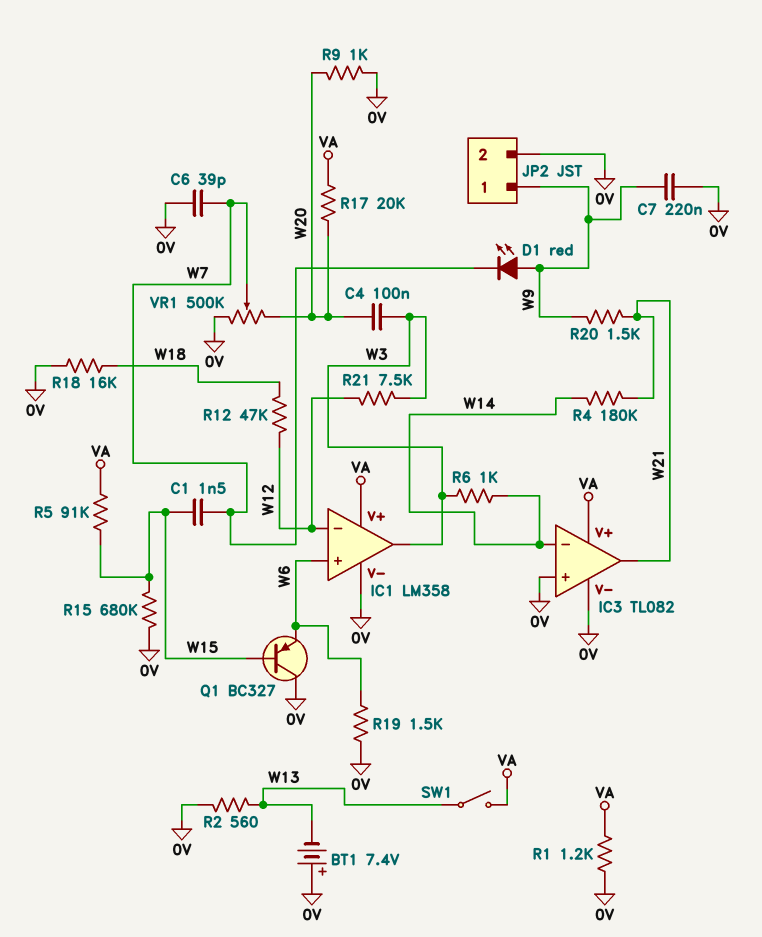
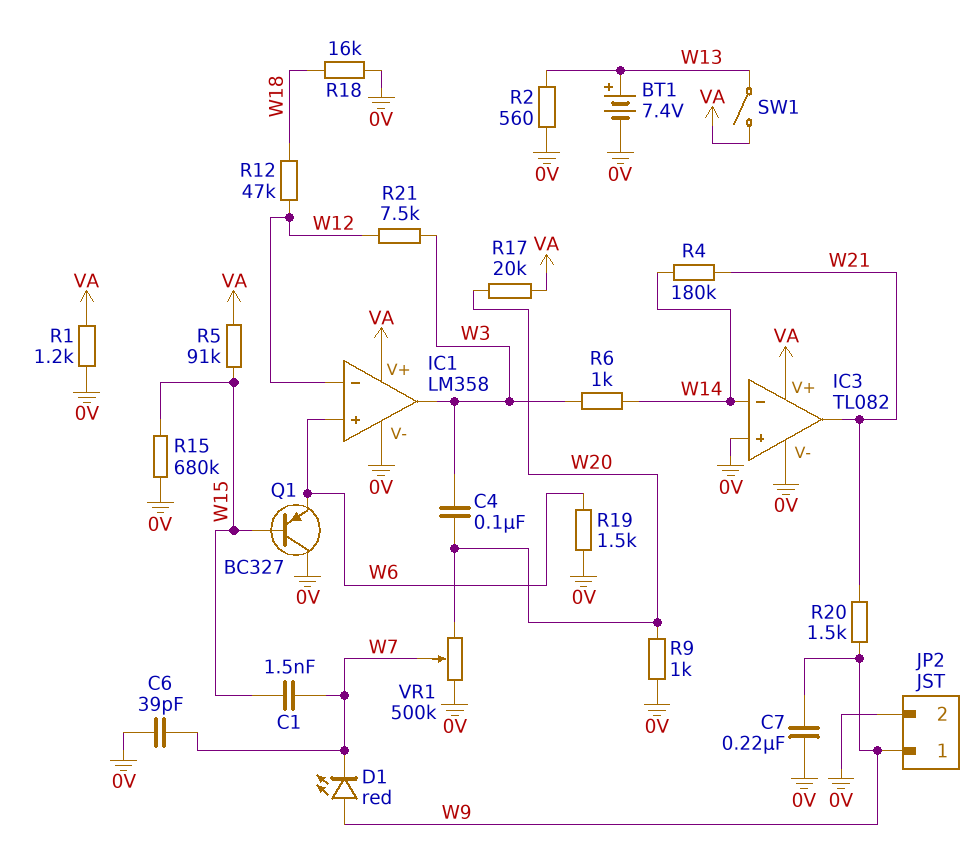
BT1: 7.4V (plus 0V, minus W13) -> 7.4V (plus W13, minus 0V)

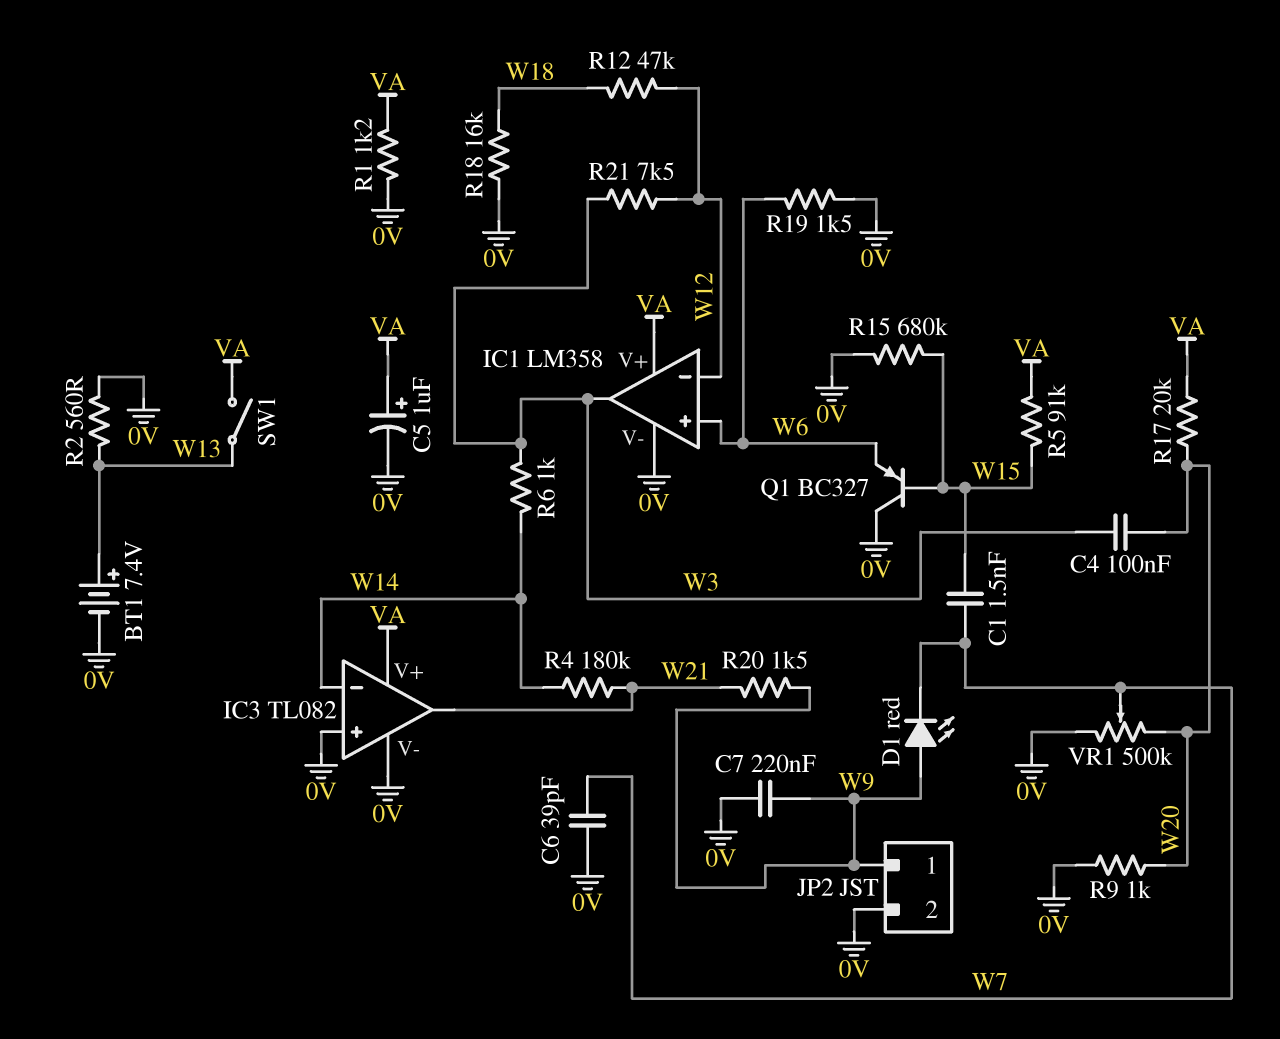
C5: none -> 1uF (plus VA, minus 0V)

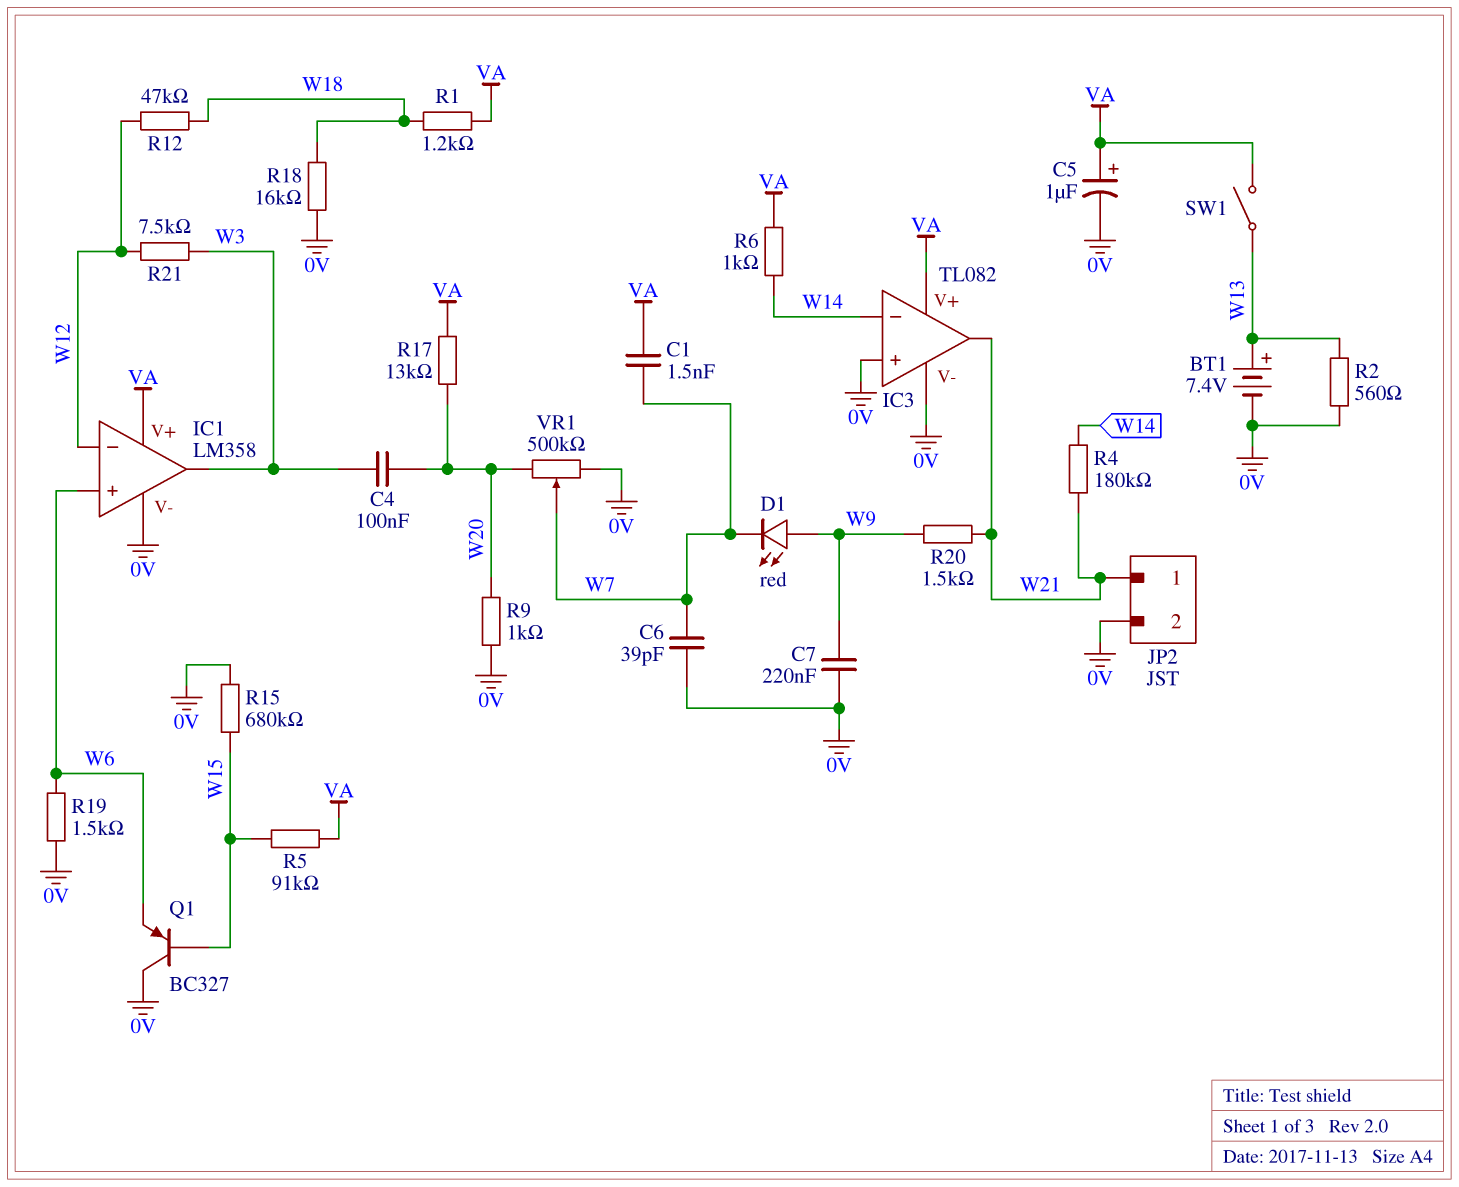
C1: 1.5nF (W7, W15) -> 1.5nF (VA, W7)
JP2 pin 1: W9 -> W21
R1: 1.2k (0V, VA) -> 1.2k (VA, W18)
R6: 1k (W3, W14) -> 1k (VA, W14)
R17: 20k (VA, W20) -> 13k (VA, W20)

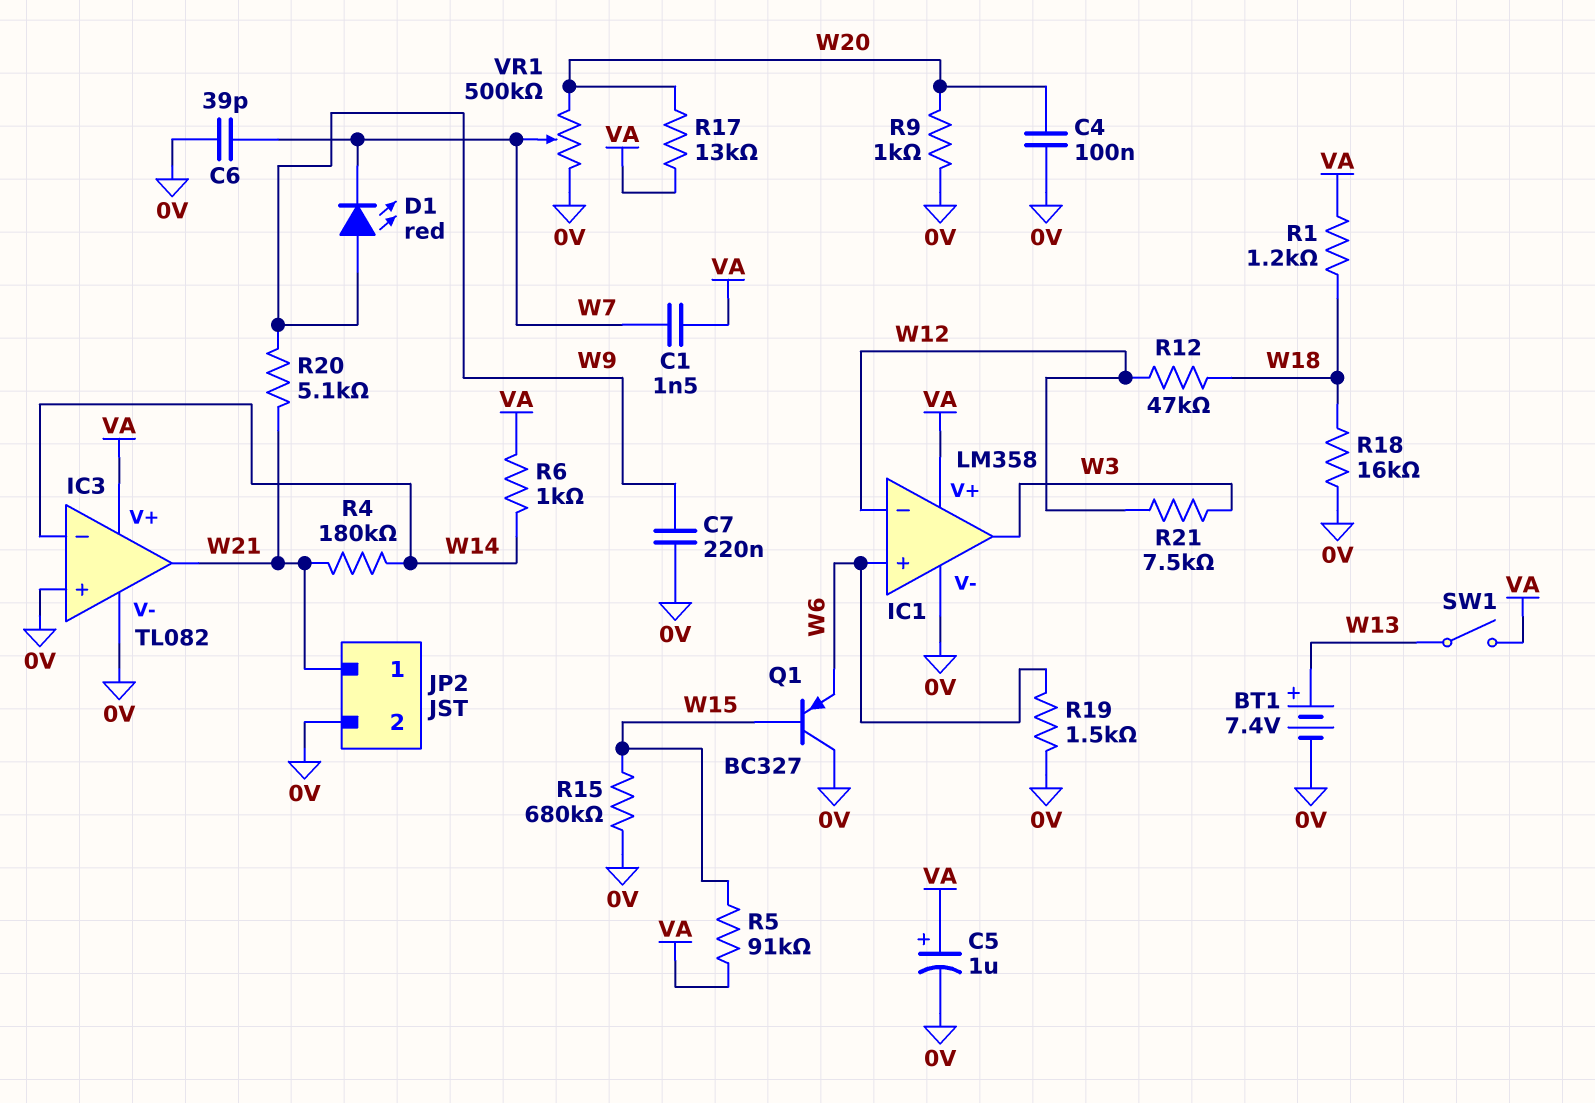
C4: 100nF (W3, W20) -> 100nF (0V, W20)
R2: 560 (0V, W13) -> none
R20: 1.5k (W9, W21) -> 5.1k (W9, W21)

